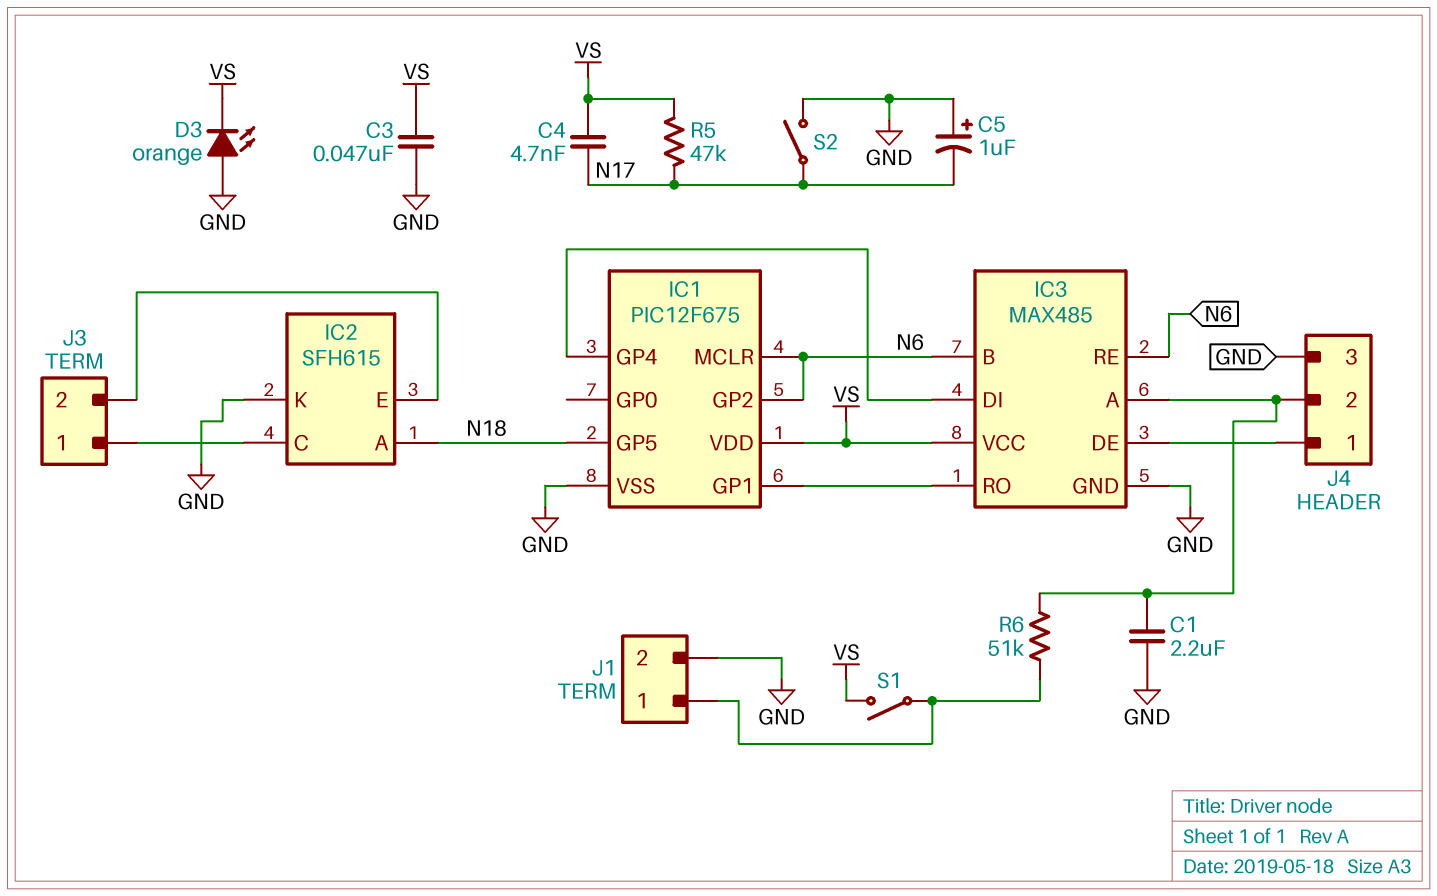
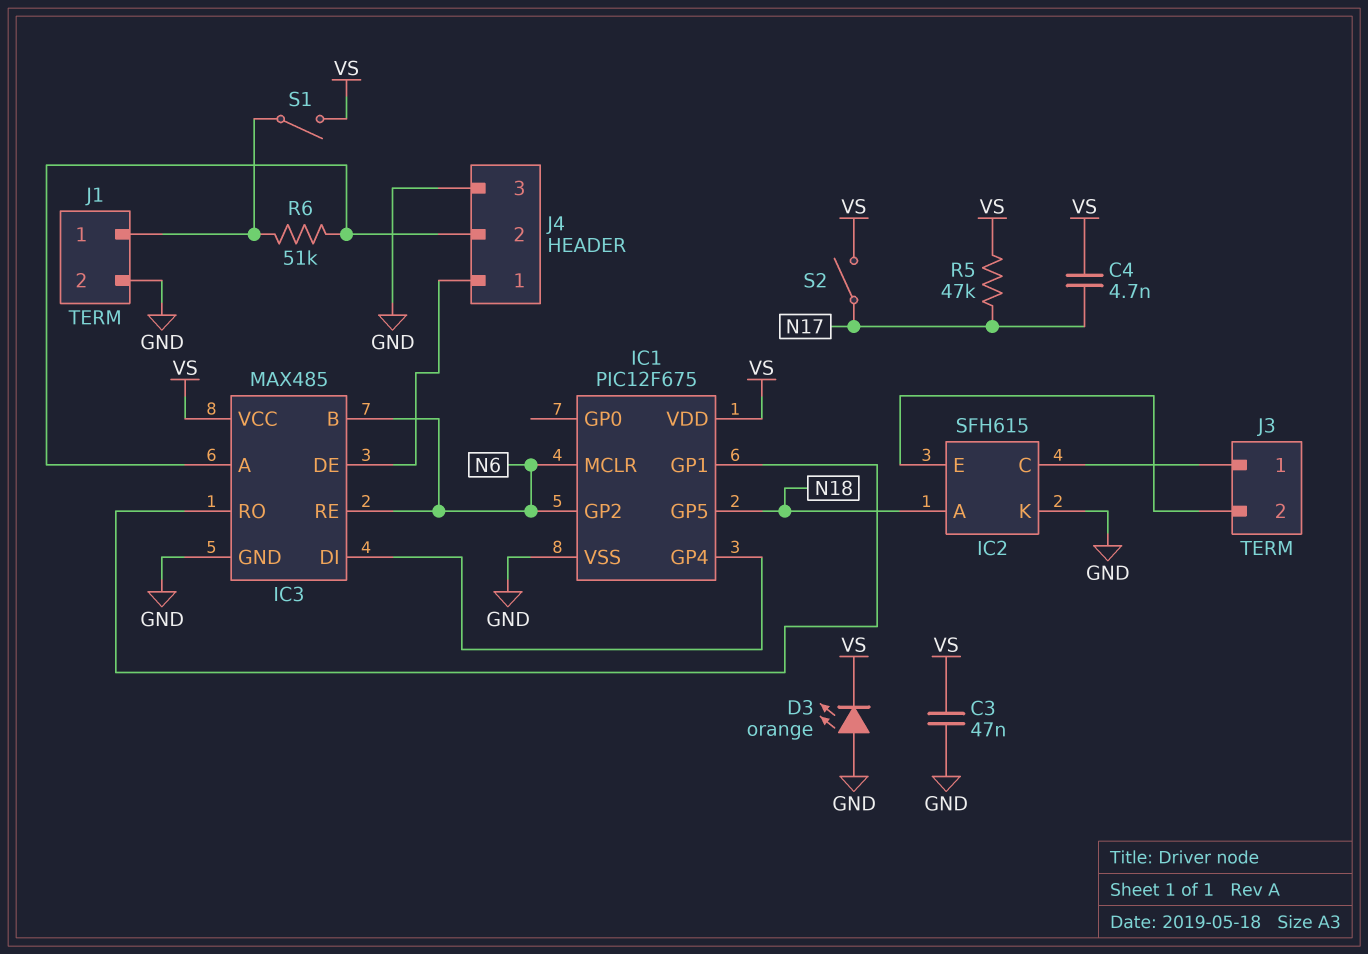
C1: 2.2uF (GND, IC3/A) -> none
C5: 1uF (plus GND, minus N17) -> none
S2: switch (GND, N17) -> switch (N17, VS)

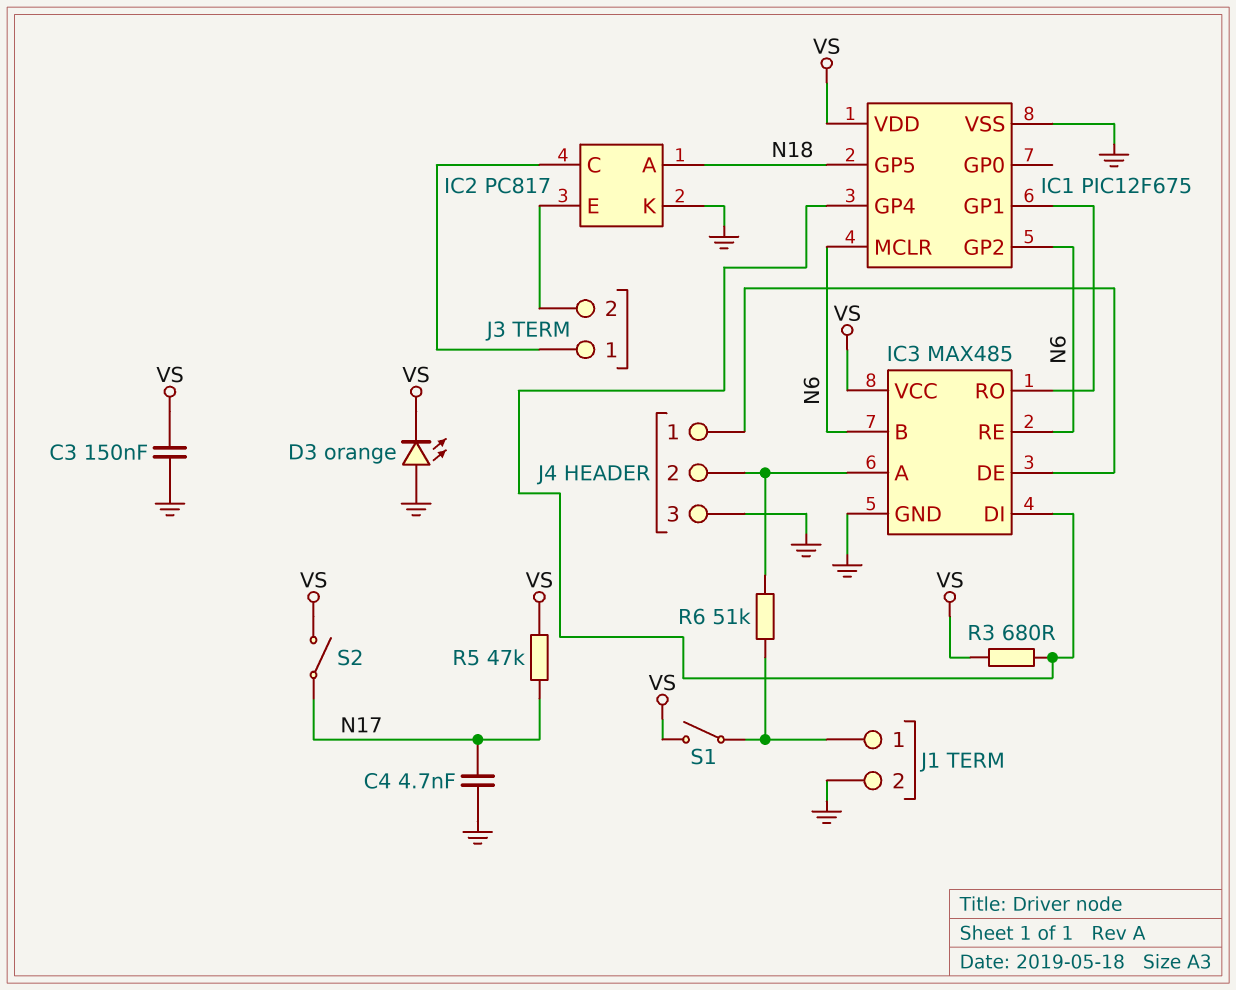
C3: 47nF (GND, VS) -> 150nF (GND, VS)
C4: 4.7nF (N17, VS) -> 4.7nF (GND, N17)
IC2: SFH615 -> PC817
R3: none -> 680 (IC1/GP4, VS)

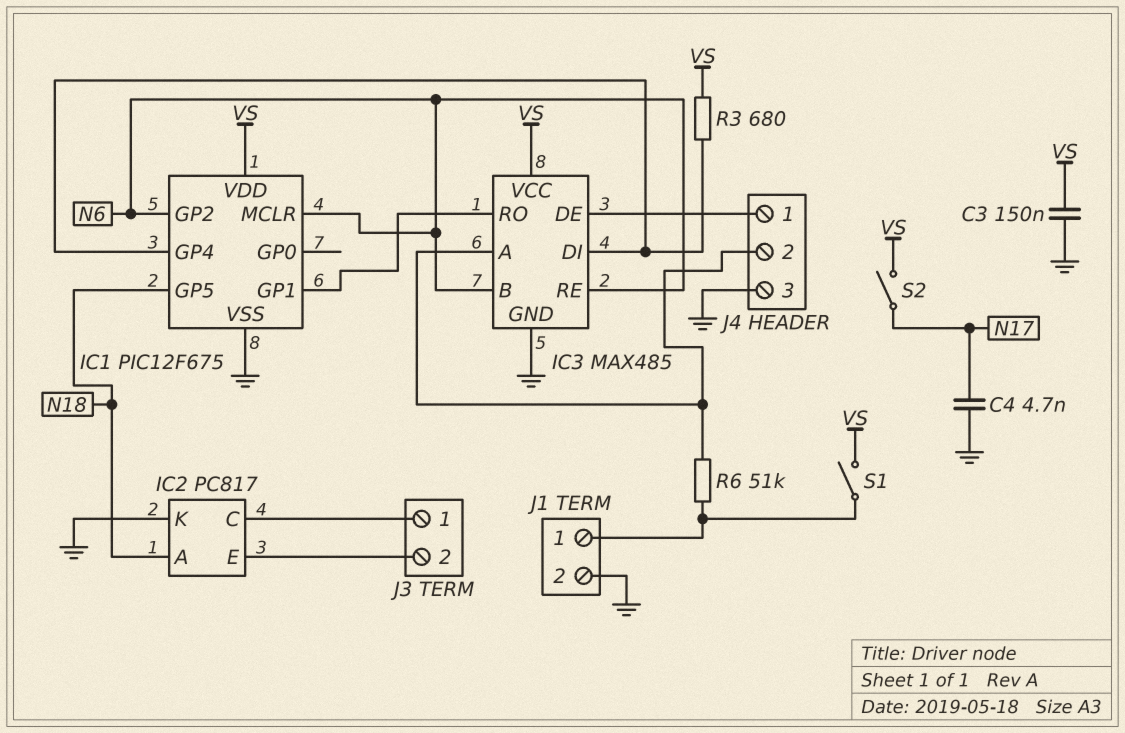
D3: LED orange (A GND, K VS) -> none
R5: 47k (N17, VS) -> none

